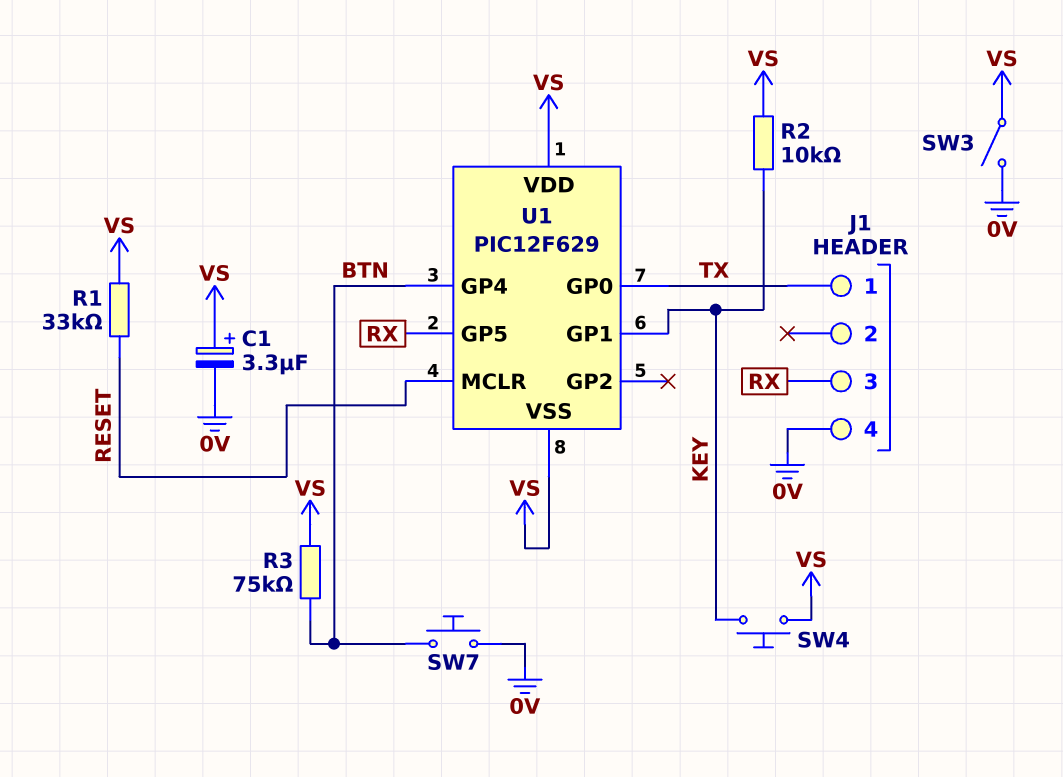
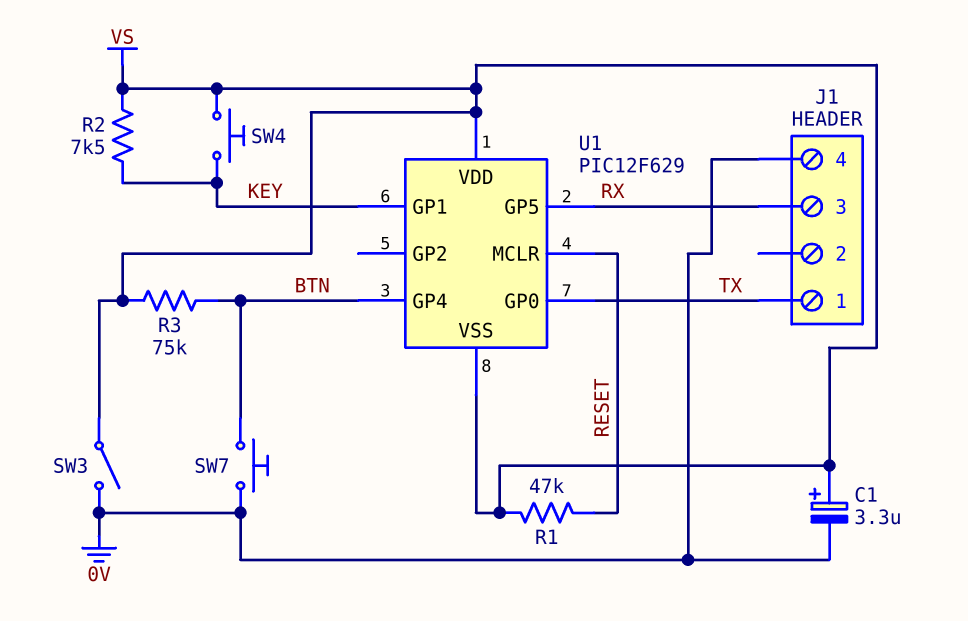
R1: 33k (RESET, VS) -> 47k (RESET, VS)
R2: 10k (KEY, VS) -> 7.5k (KEY, VS)

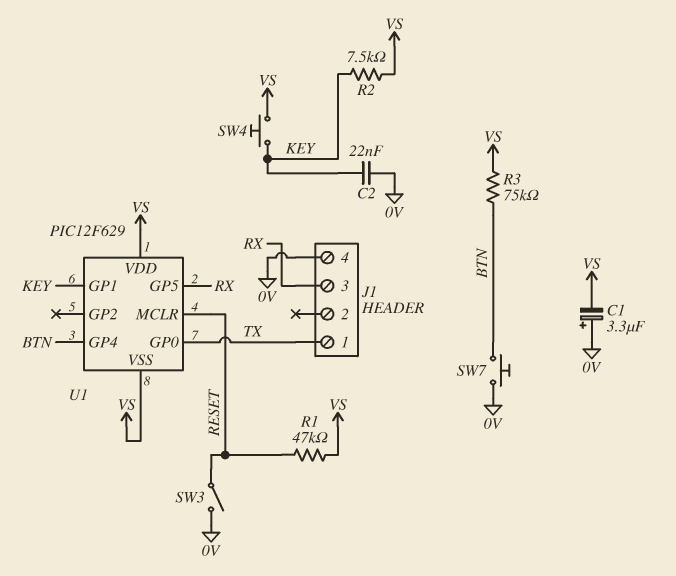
C1: 3.3uF (plus VS, minus 0V) -> 3.3uF (plus 0V, minus VS)
C2: none -> 22nF (0V, KEY)
SW3: switch (0V, VS) -> switch (0V, RESET)

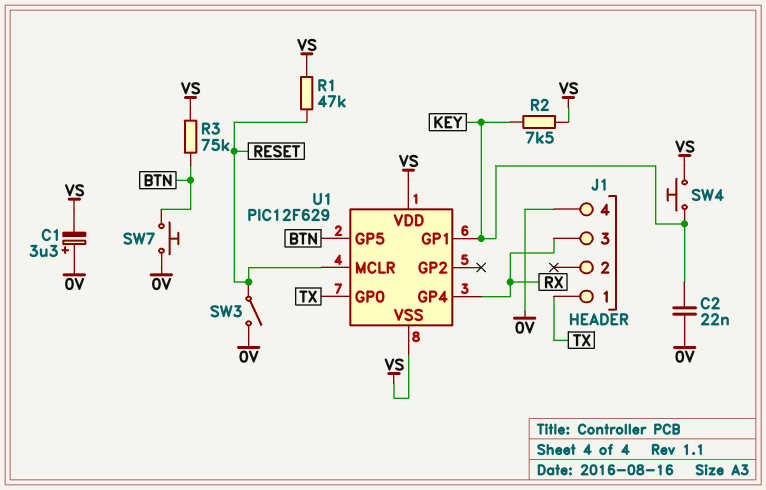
U1 pin GP4: BTN -> RX
U1 pin GP5: RX -> BTN

